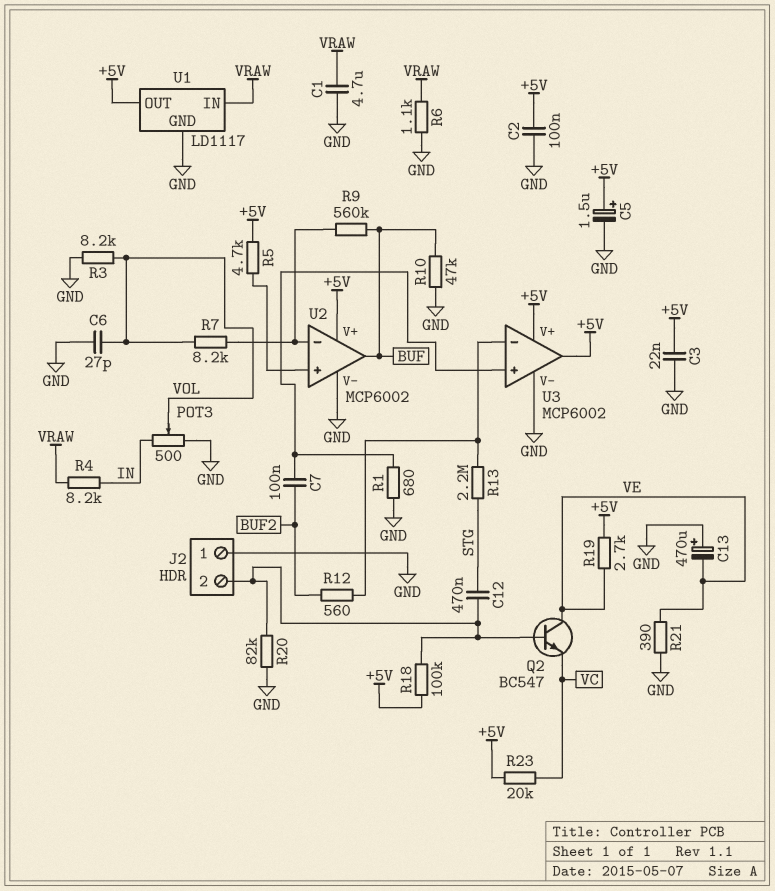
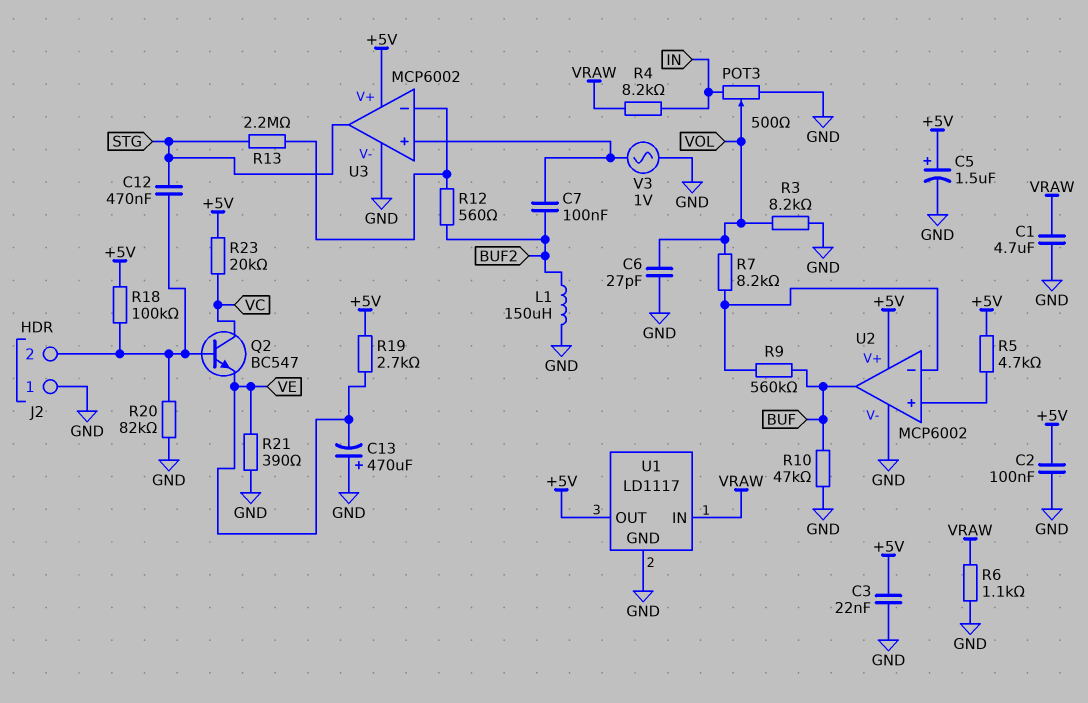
L1: none -> 150uH (BUF2, GND)
Q2: NPN BC547 (B J2/2, C VE, E VC) -> NPN BC547 (B J2/2, C VC, E VE)
R1: 680 (GND, U3/in+) -> none
U3 pin out: +5V -> STG
V3: none -> AC 1V (GND, U3/in+)

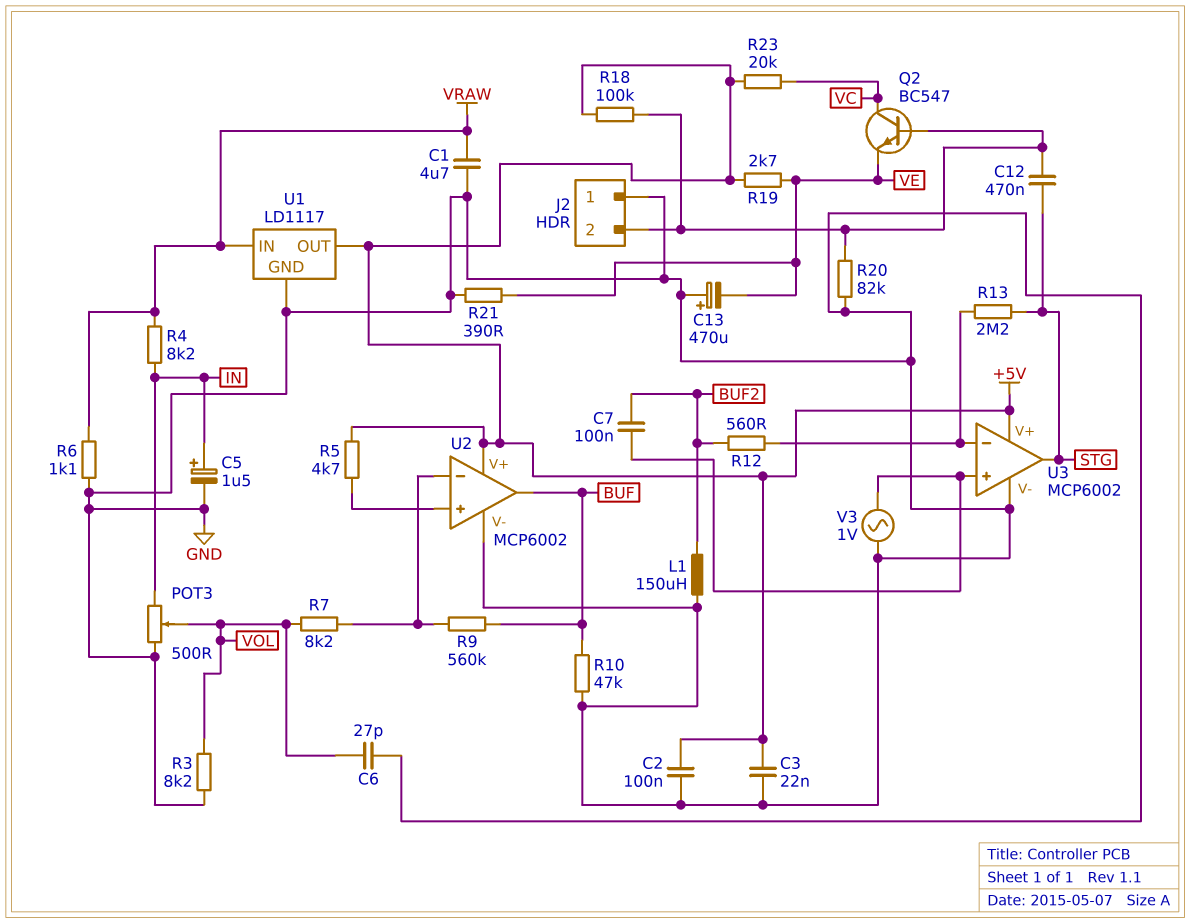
C5: 1.5uF (plus +5V, minus GND) -> 1.5uF (plus IN, minus GND)

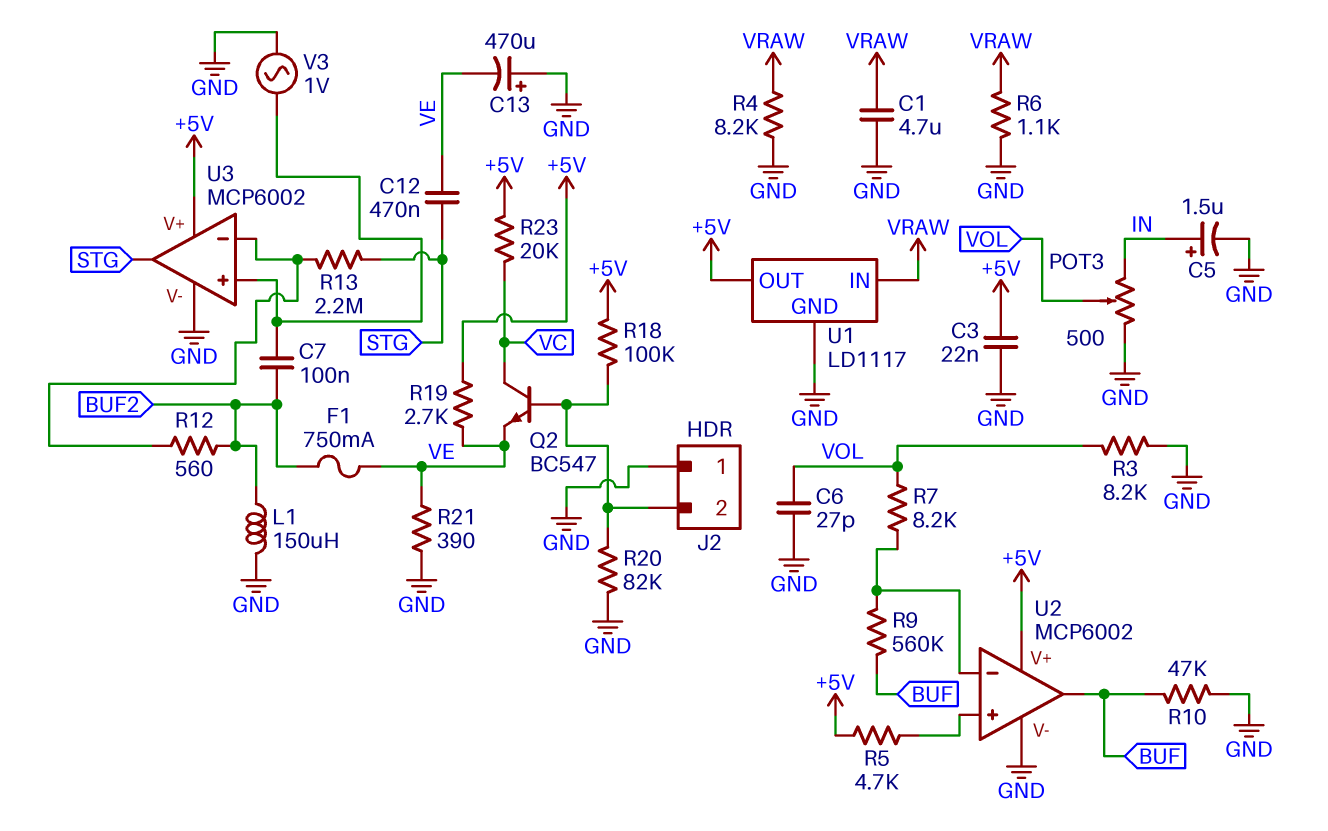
C2: 100nF (+5V, GND) -> none
C12: 470nF (J2/2, STG) -> 470nF (STG, VE)
F1: none -> 750mA (BUF2, VE)
R4: 8.2k (IN, VRAW) -> 8.2k (GND, VRAW)

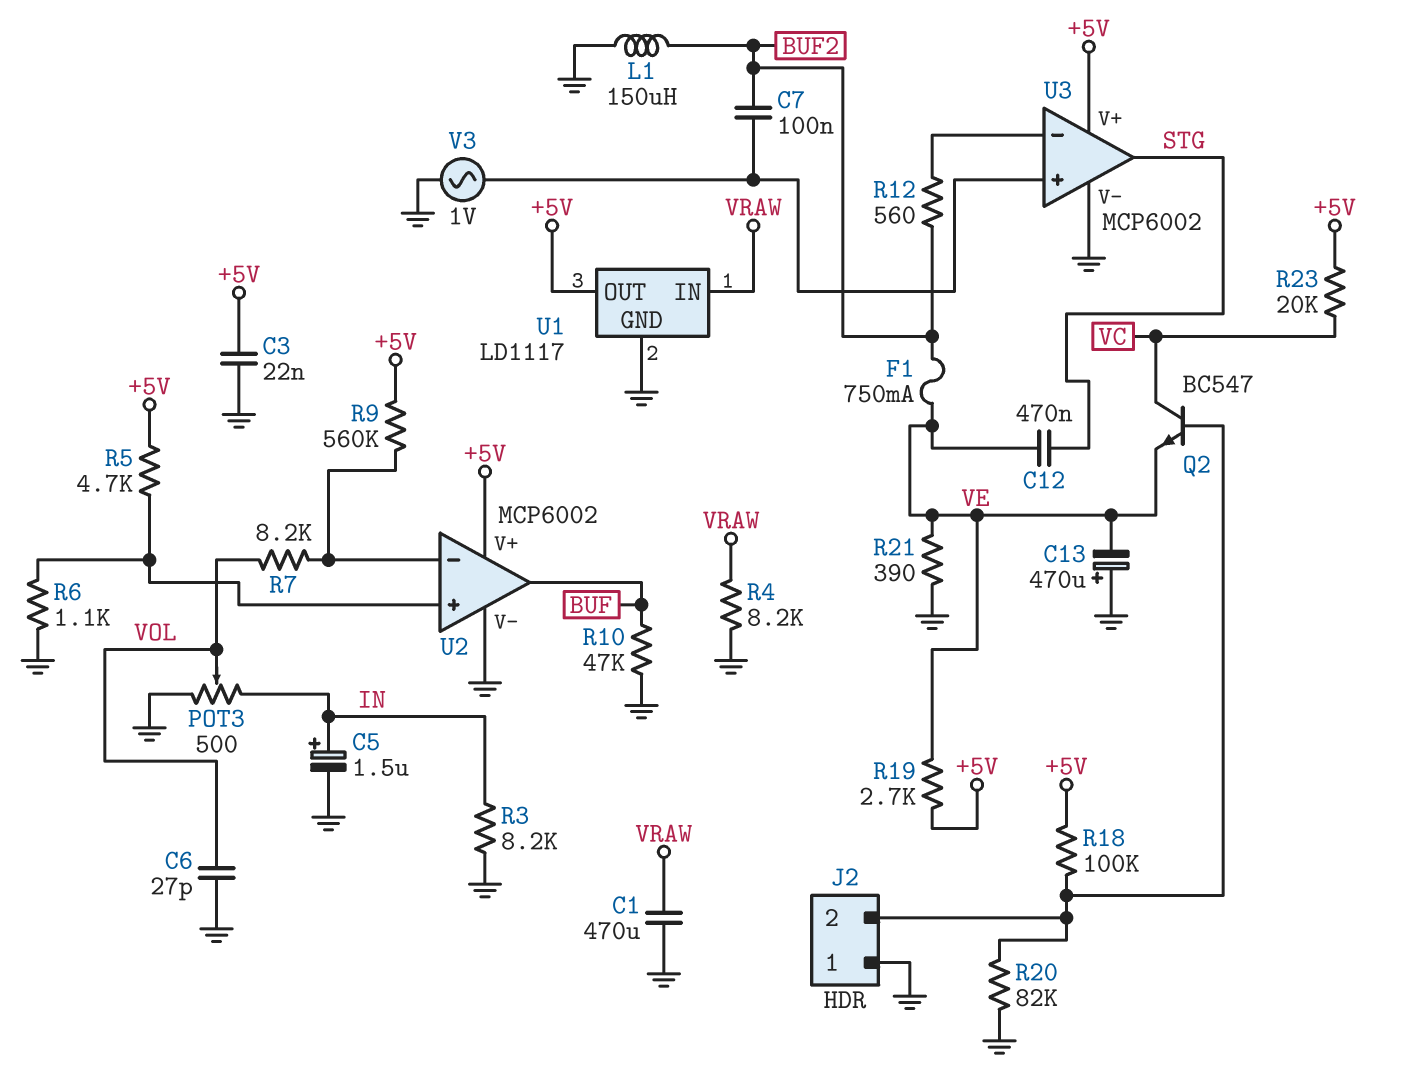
C1: 4.7uF (GND, VRAW) -> 470uF (GND, VRAW)
R3: 8.2k (GND, VOL) -> 8.2k (GND, IN)
R6: 1.1k (GND, VRAW) -> 1.1k (GND, U2/in+)
R9: 560k (BUF, U2/in-) -> 560k (+5V, U2/in-)
R13: 2.2M (STG, U3/in-) -> none

